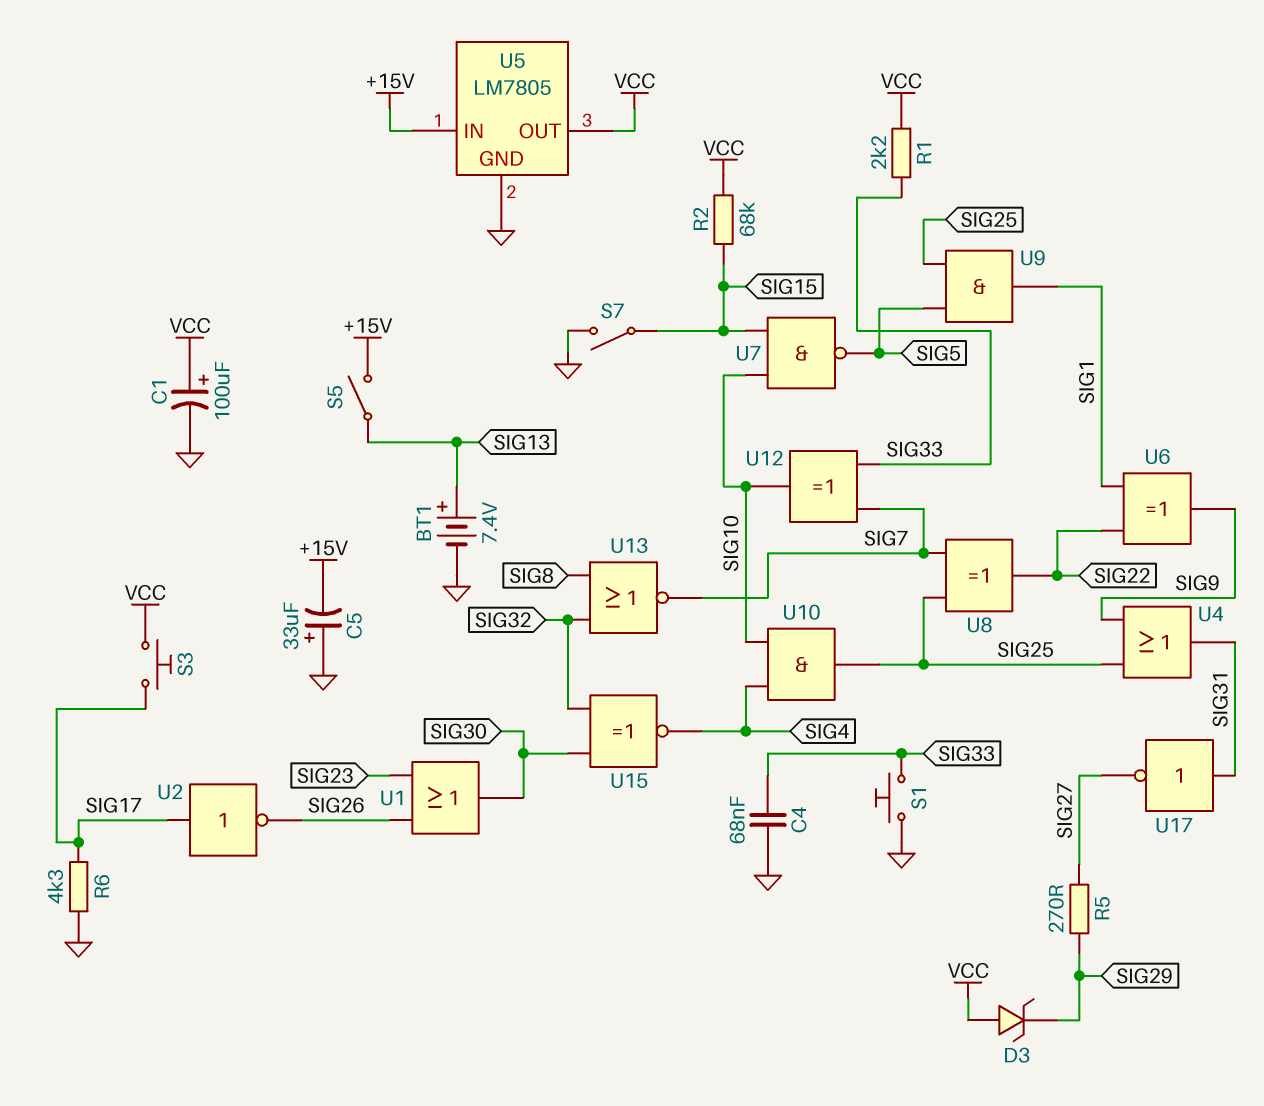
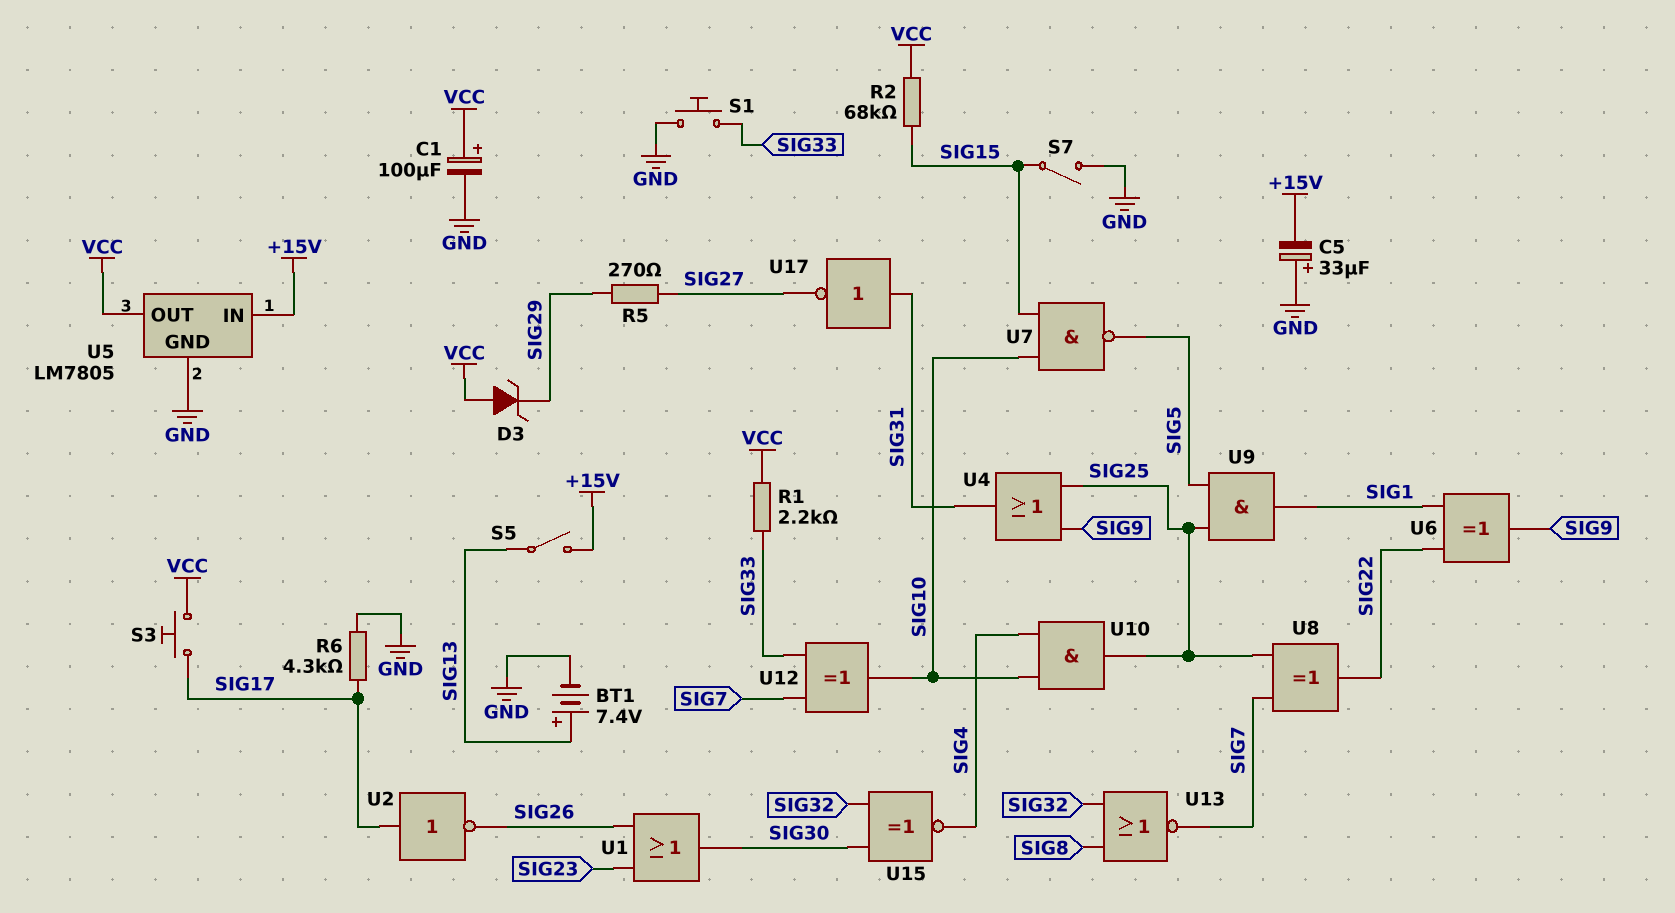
C4: 68nF (GND, SIG33) -> none

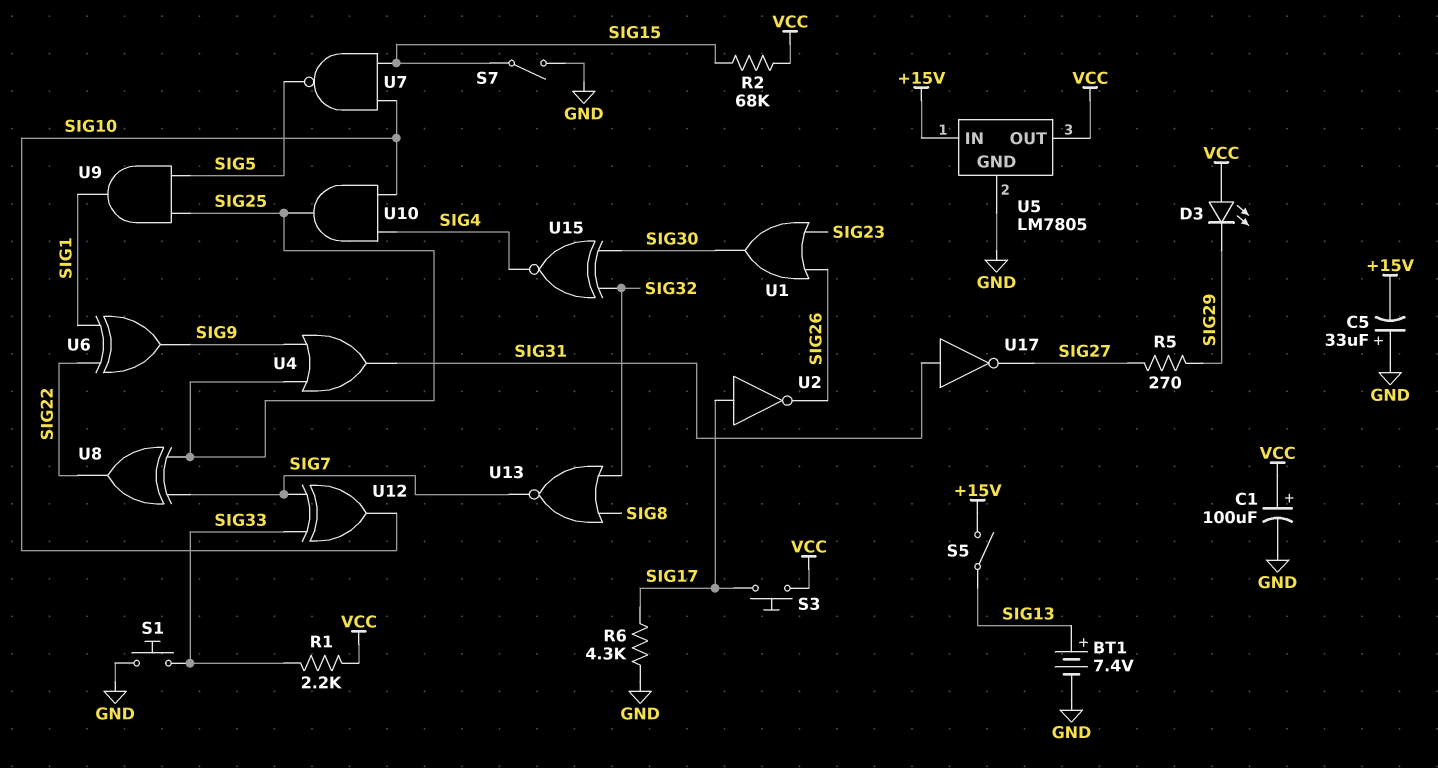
D3: zener (A VCC, K SIG29) -> LED (A VCC, K SIG29)

